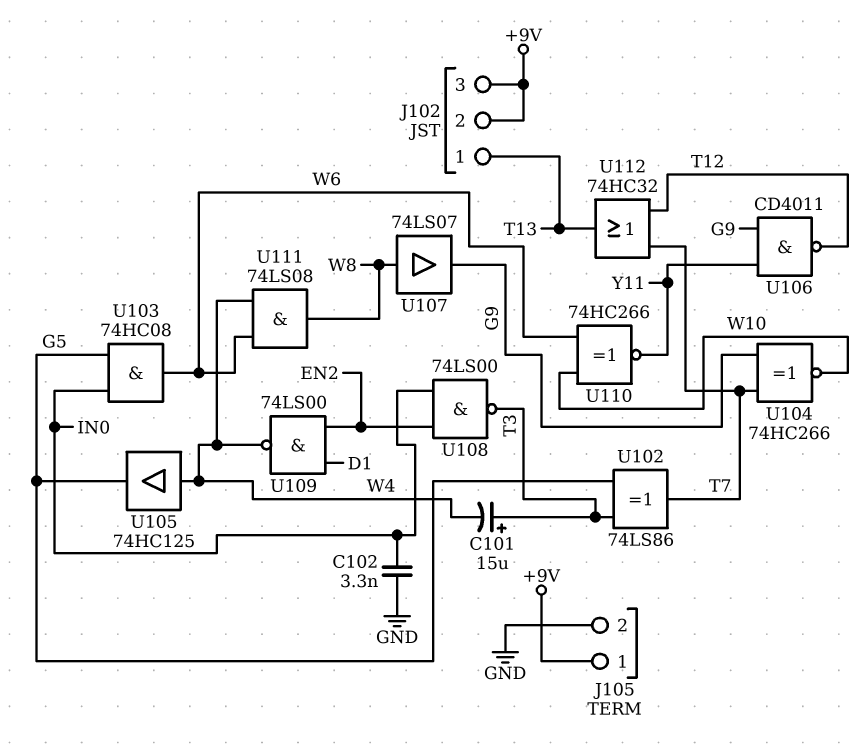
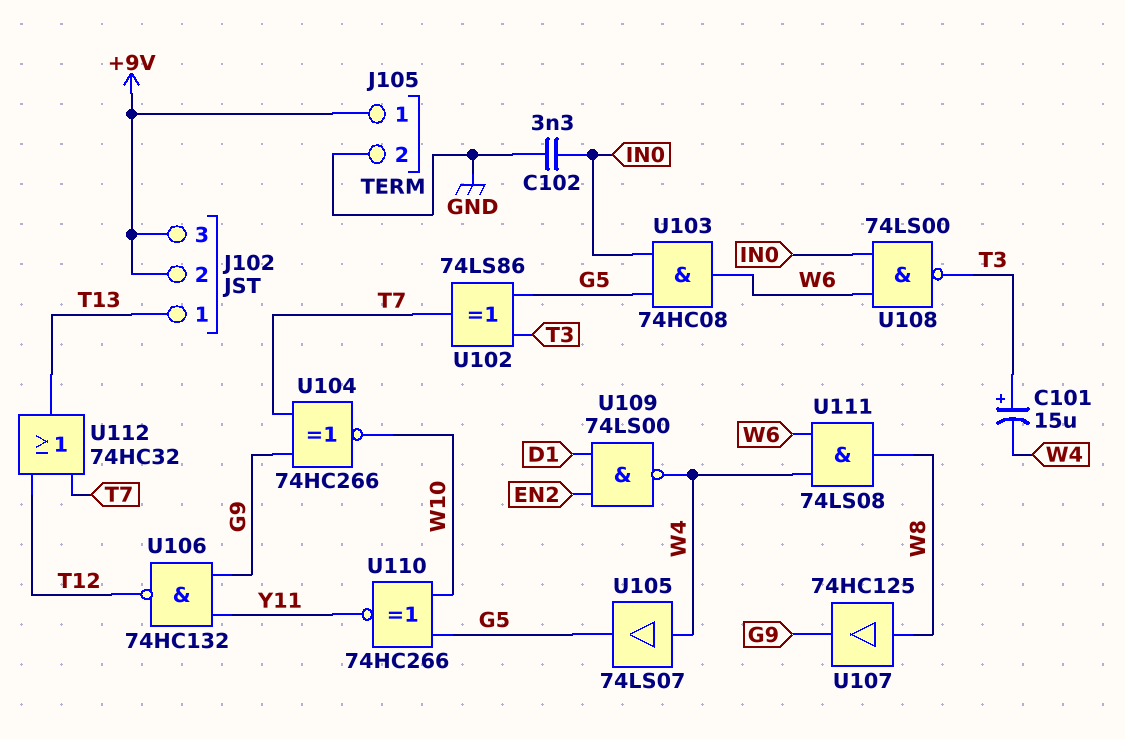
U105: buffer 74HC125 (in W4, out G5) -> buffer 74LS07 (in W4, out G5)
U106: NAND CD4011 (in G9, in Y11, out T12) -> NAND 74HC132 (in G9, in Y11, out T12)
U107: buffer 74LS07 (in W8, out G9) -> buffer 74HC125 (in W8, out G9)
U108: NAND 74LS00 (in EN2, in IN0, out T3) -> NAND 74LS00 (in IN0, in W6, out T3)
U110: XNOR 74HC266 (in W6, in W10, out Y11) -> XNOR 74HC266 (in G5, in W10, out Y11)

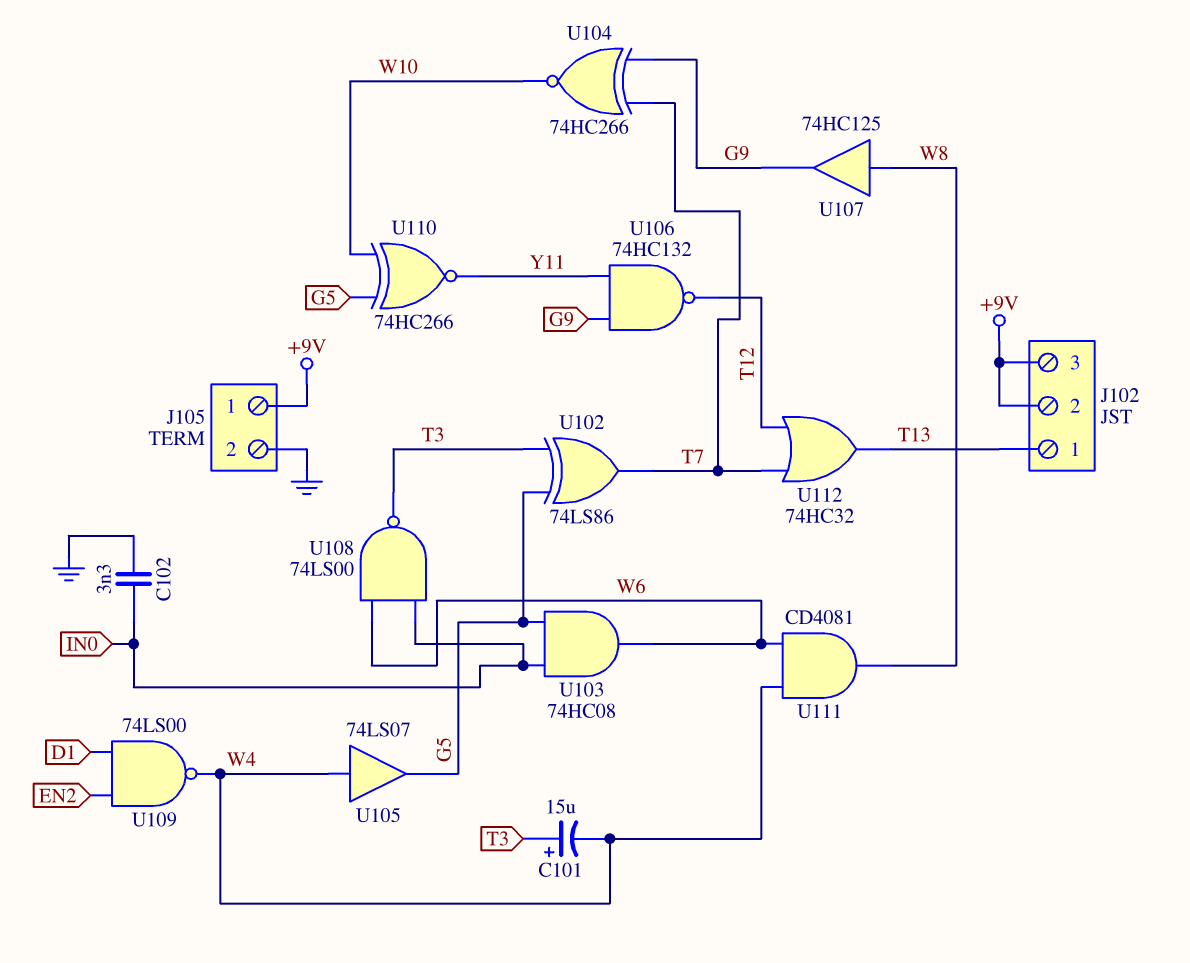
U111: AND 74LS08 (in W4, in W6, out W8) -> AND CD4081 (in W4, in W6, out W8)

